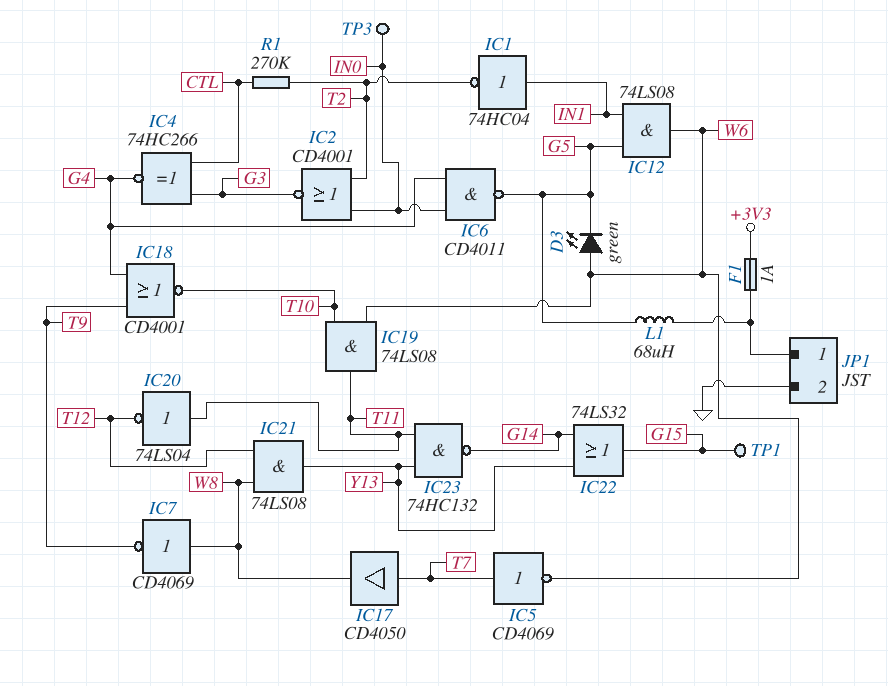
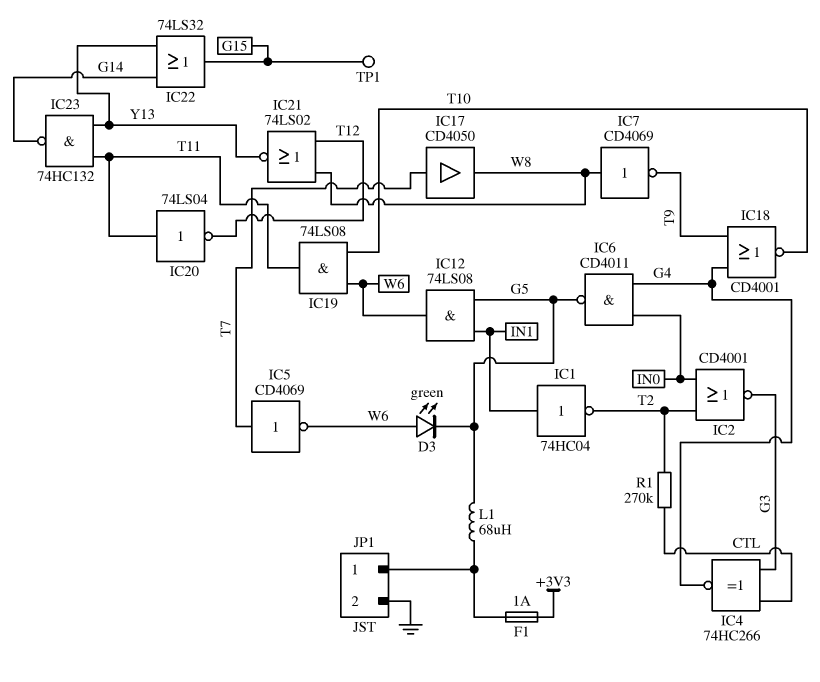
IC21: AND 74LS08 (in T12, in W8, out Y13) -> NOR 74LS02 (in T12, in W8, out Y13)
TP3: test point (IN0) -> none

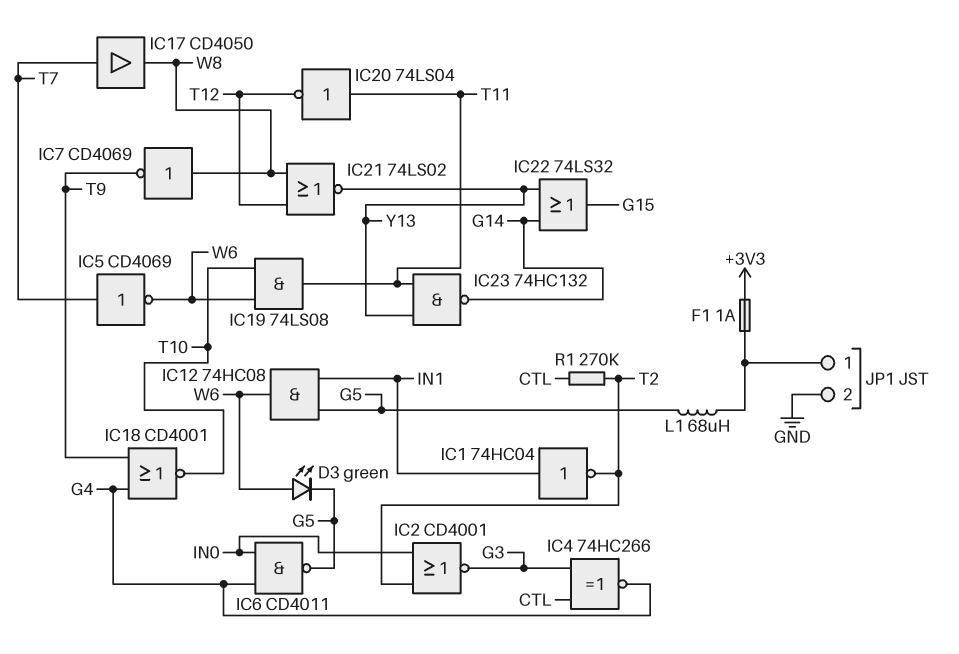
IC12: AND 74LS08 (in G5, in IN1, out W6) -> AND 74HC08 (in G5, in IN1, out W6)
TP1: test point (G15) -> none

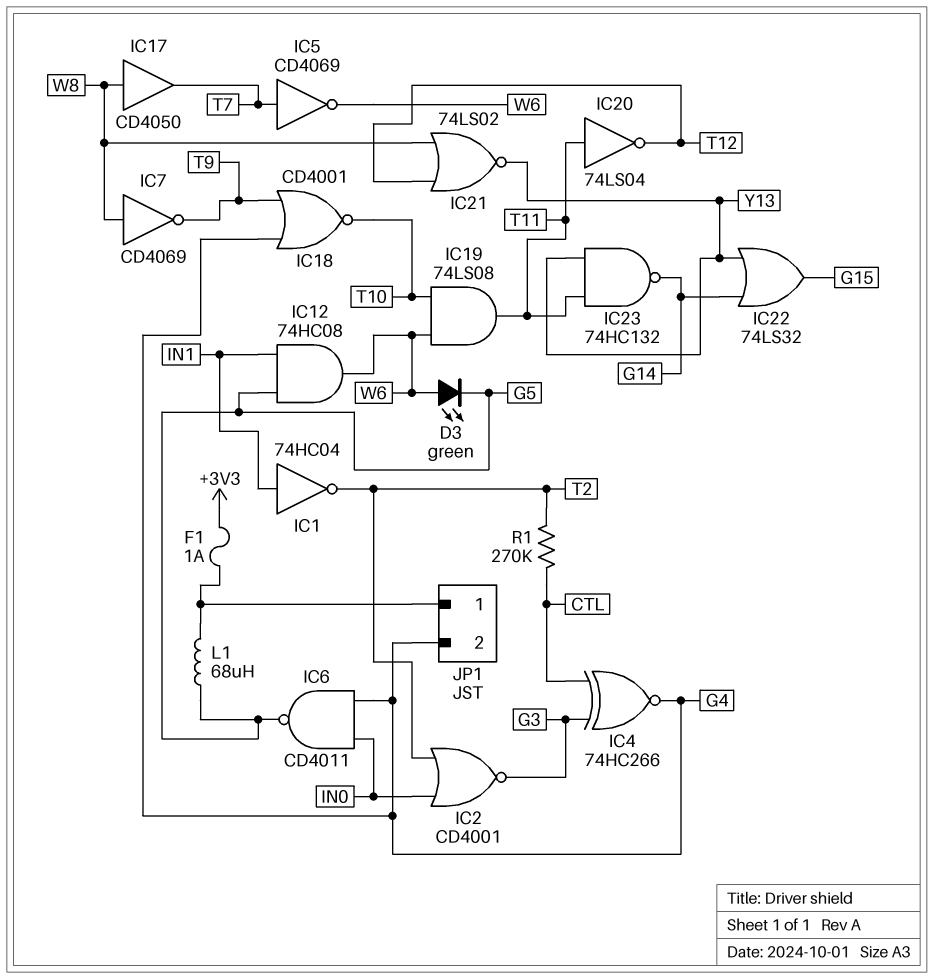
IC17: buffer CD4050 (in T7, out W8) -> buffer CD4050 (in W8, out T7)
JP1 pin 2: GND -> G4

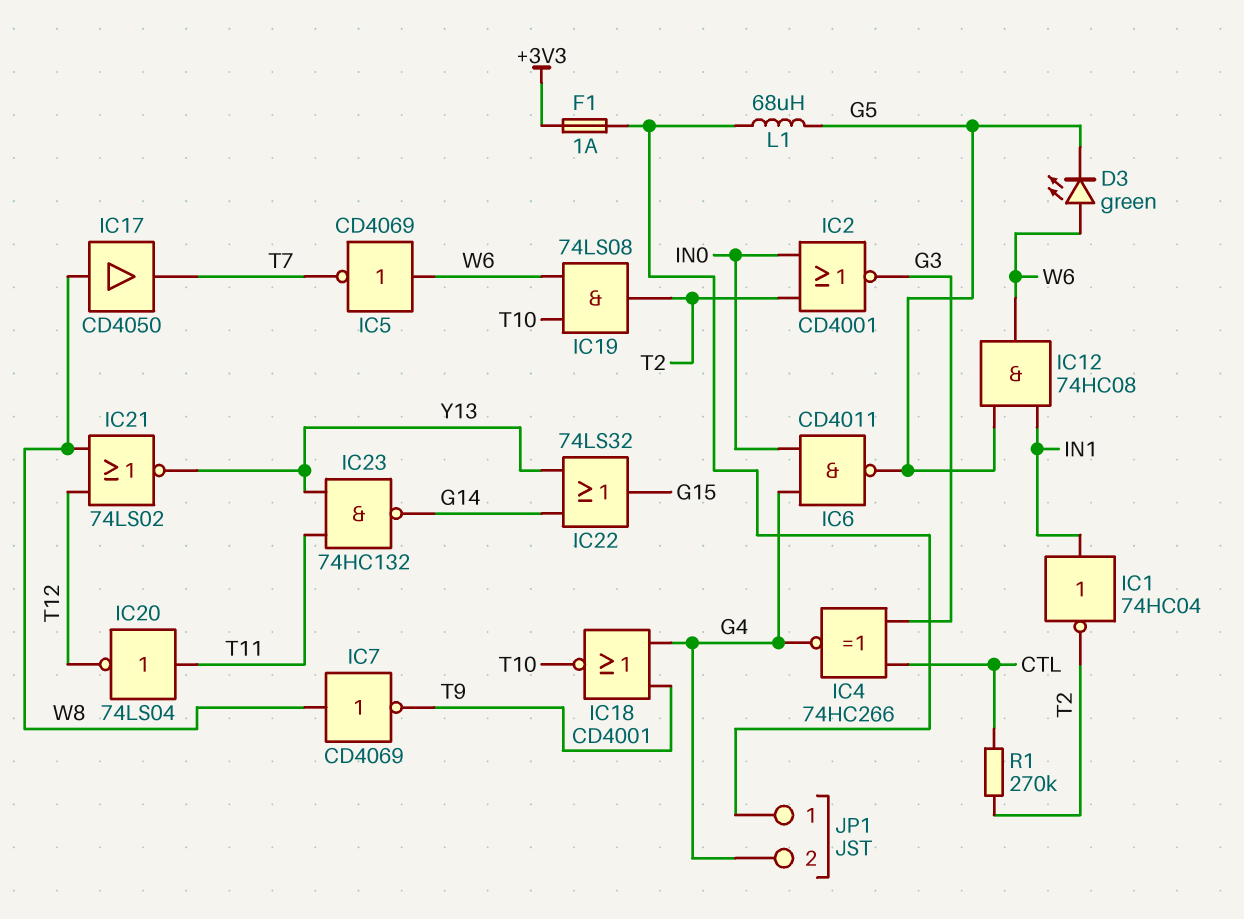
IC5: NOT CD4069 (in T7, out W6) -> NOT CD4069 (in W6, out T7)
IC19: AND 74LS08 (in T10, in W6, out T11) -> AND 74LS08 (in T10, in W6, out T2)

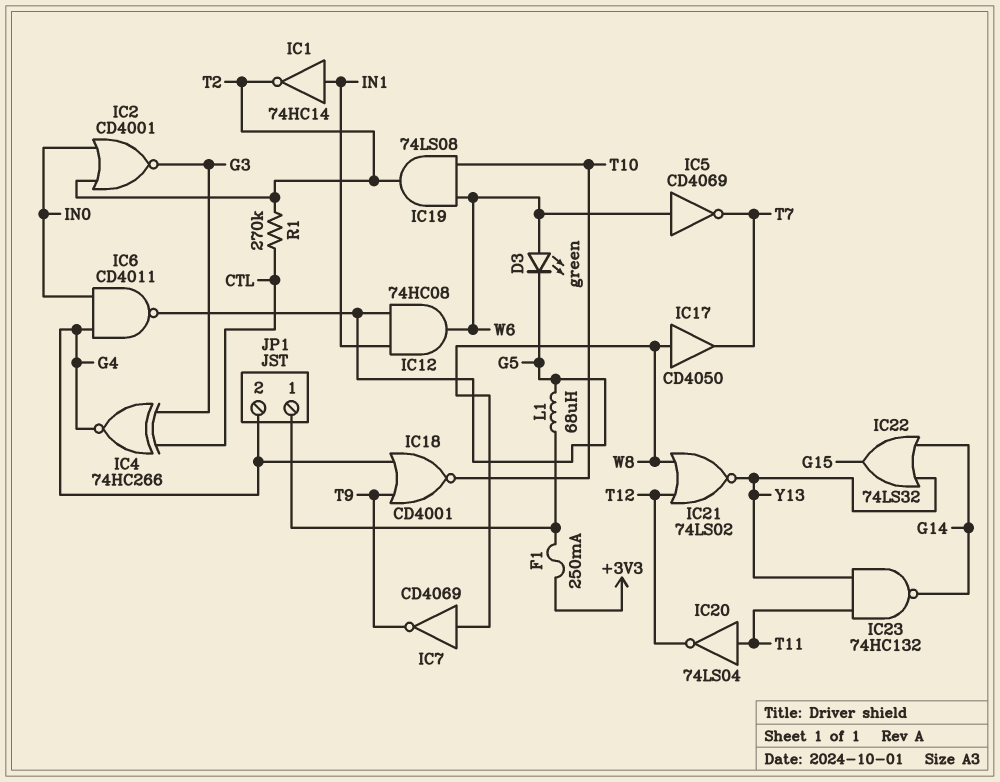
F1: 1A (+3V3, JP1/1) -> 250mA (+3V3, JP1/1)
IC1: NOT 74HC04 (in IN1, out T2) -> NOT 74HC14 (in IN1, out T2)

